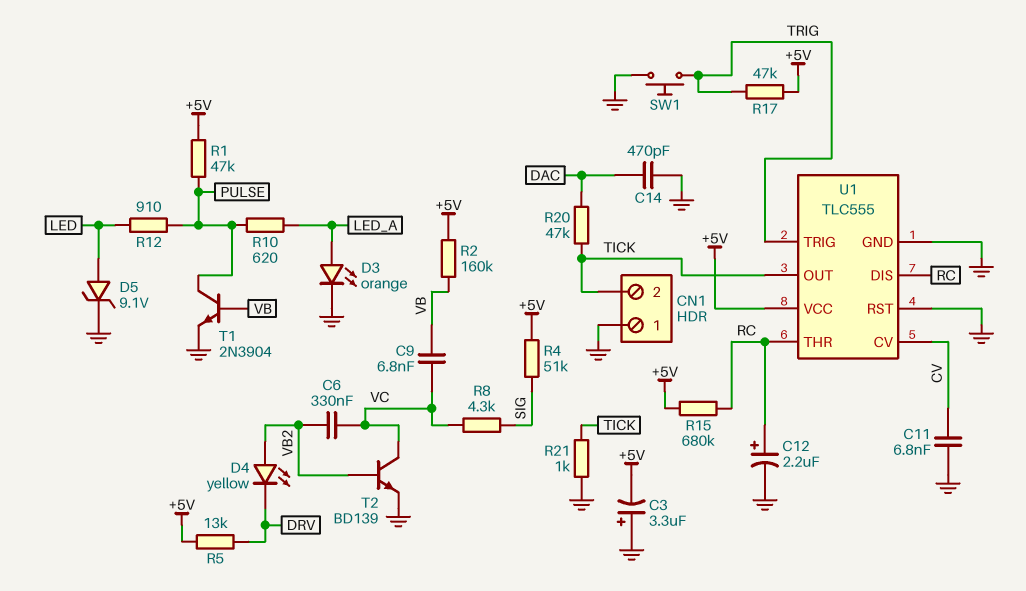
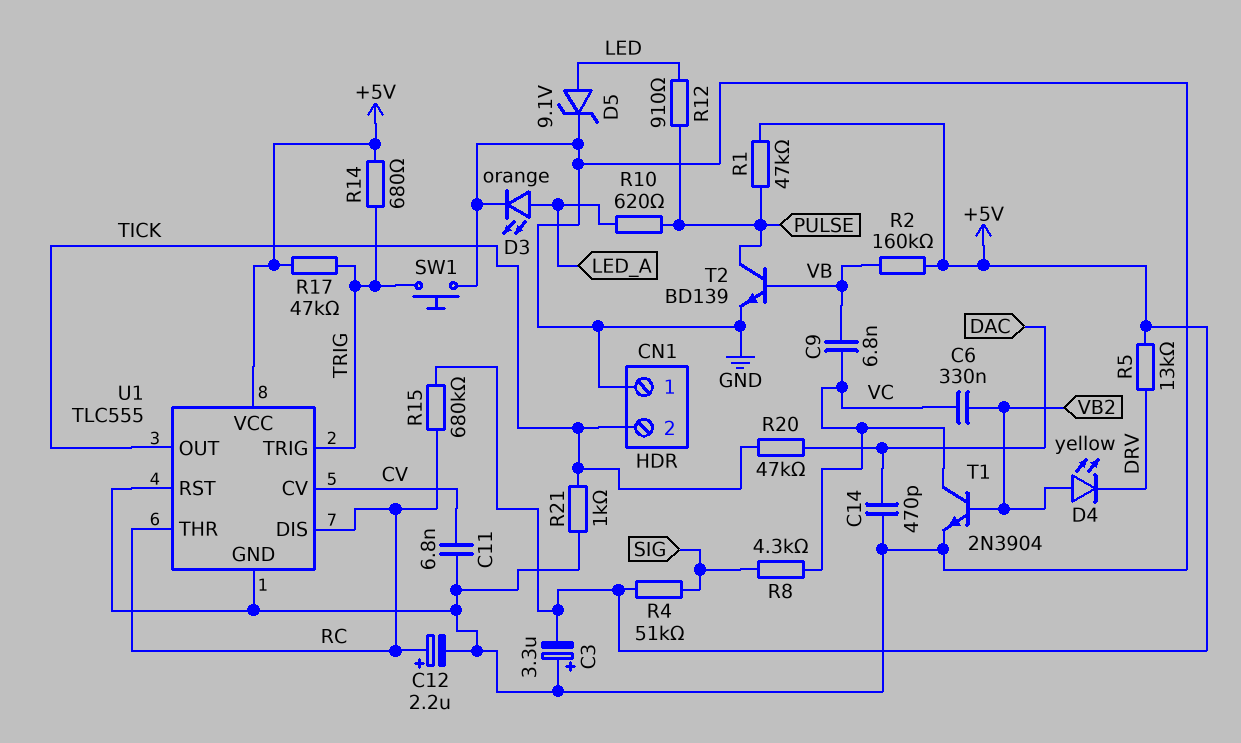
R14: none -> 680 (+5V, TRIG)
T1: NPN 2N3904 (B VB, C PULSE, E GND) -> NPN 2N3904 (B VB2, C VC, E GND)
T2: NPN BD139 (B VB2, C VC, E GND) -> NPN BD139 (B VB, C PULSE, E GND)

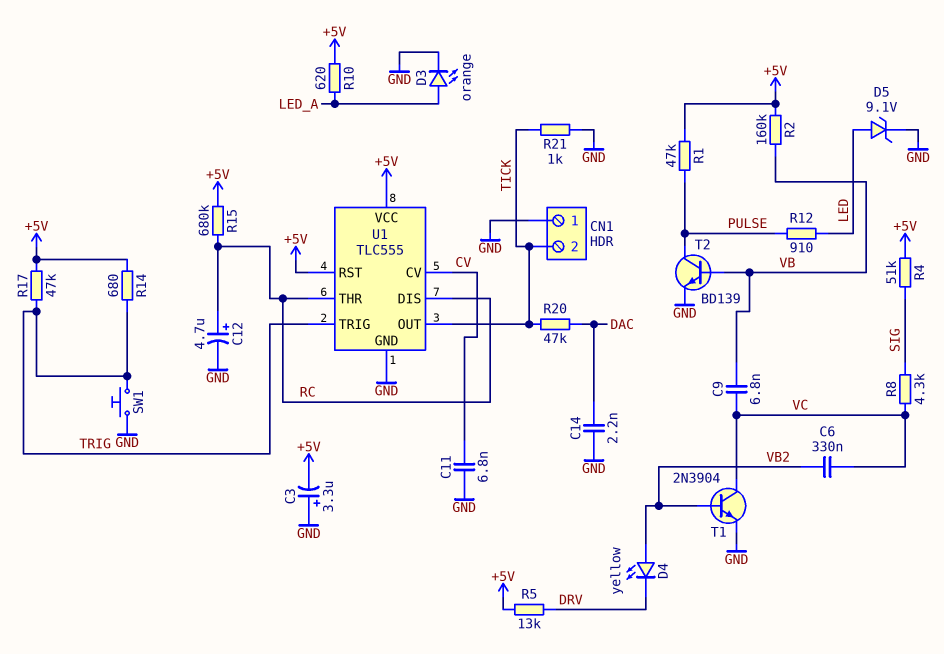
C12: 2.2uF (plus RC, minus GND) -> 4.7uF (plus RC, minus GND)
C14: 470pF (DAC, GND) -> 2.2nF (DAC, GND)
R10: 620 (LED_A, PULSE) -> 620 (+5V, LED_A)
U1 pin RST: GND -> +5V

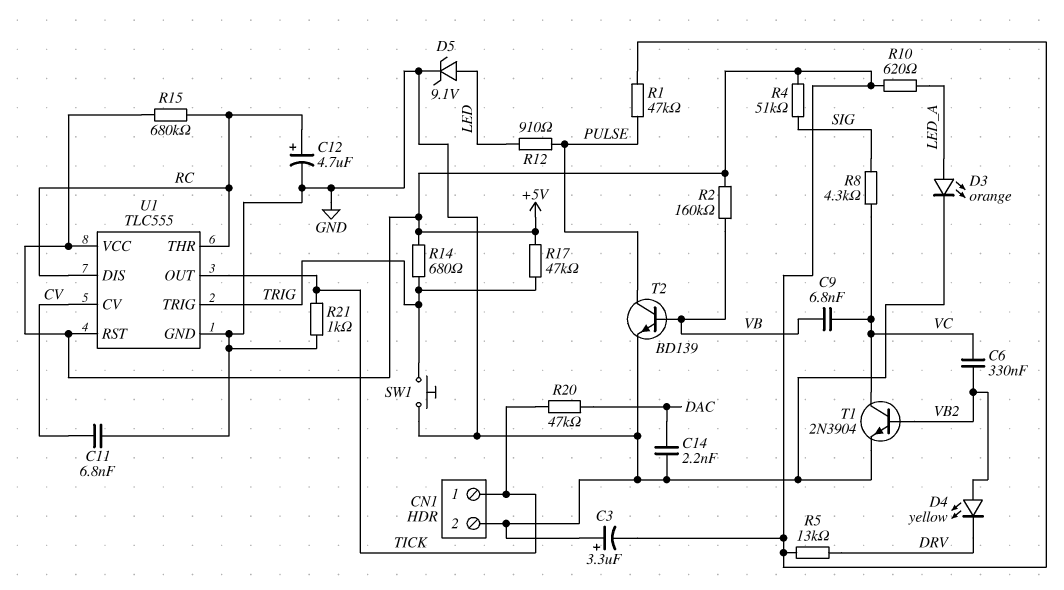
CN1 pin 1: GND -> TICK
CN1 pin 2: TICK -> GND

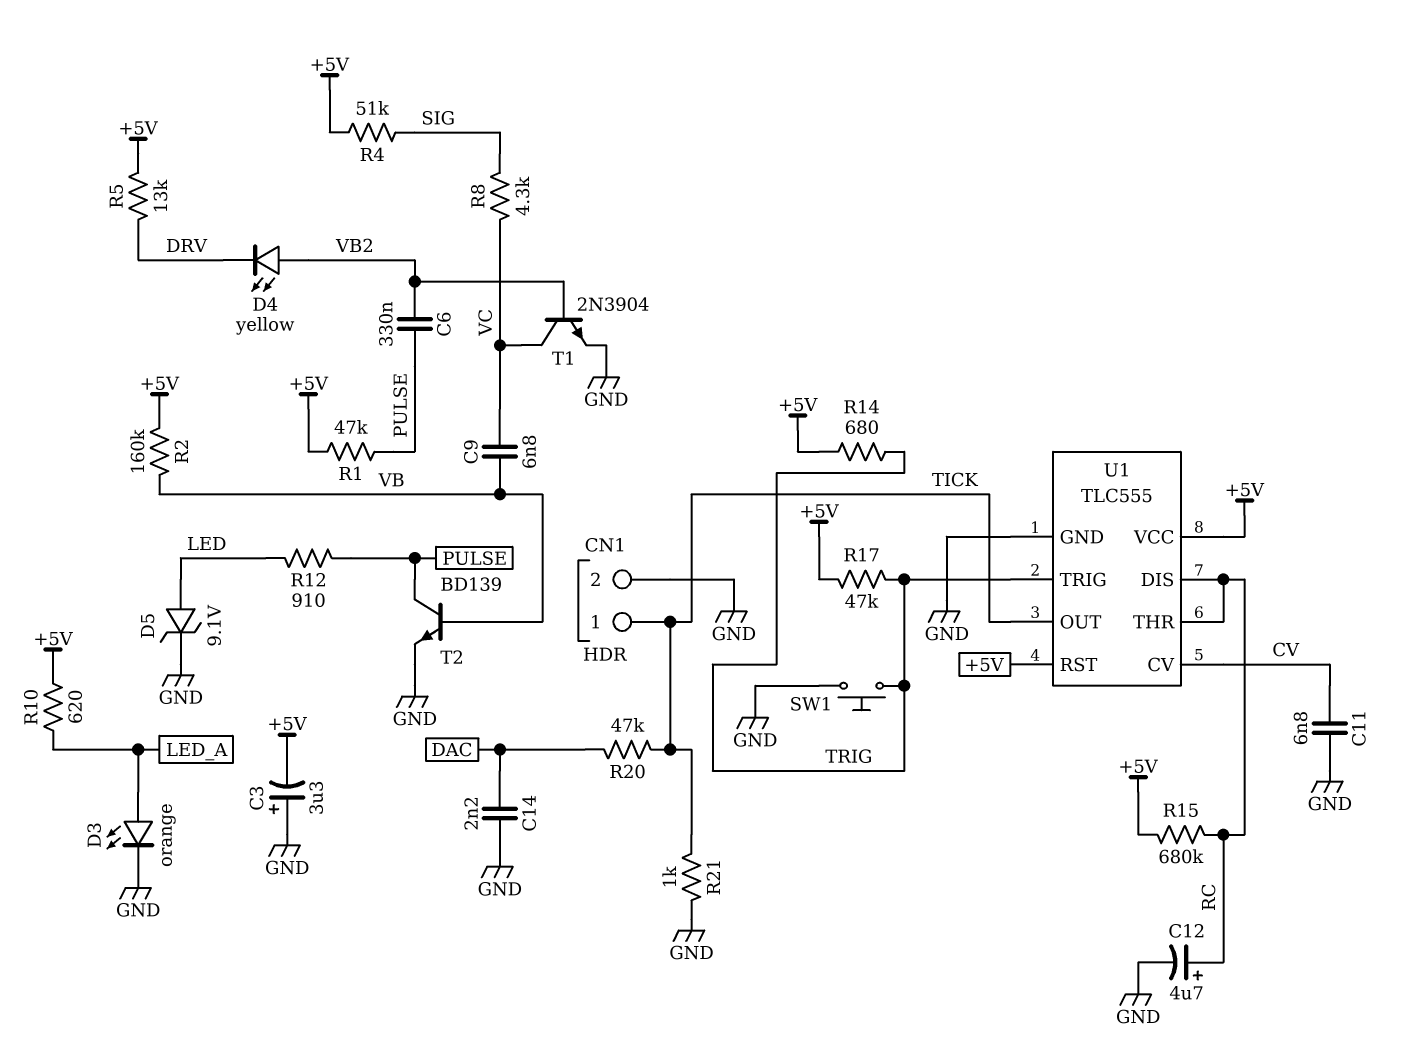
C6: 330nF (VB2, VC) -> 330nF (PULSE, VB2)

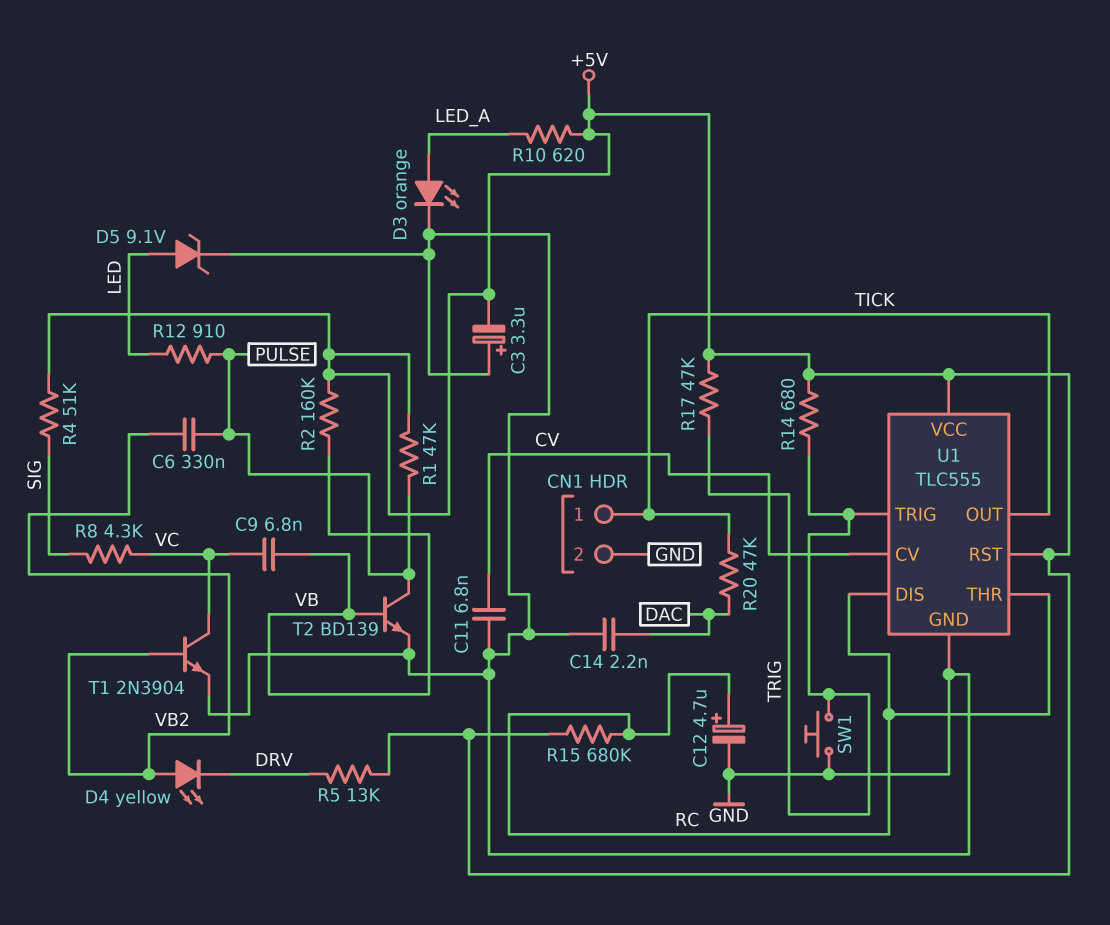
R21: 1k (GND, TICK) -> none

